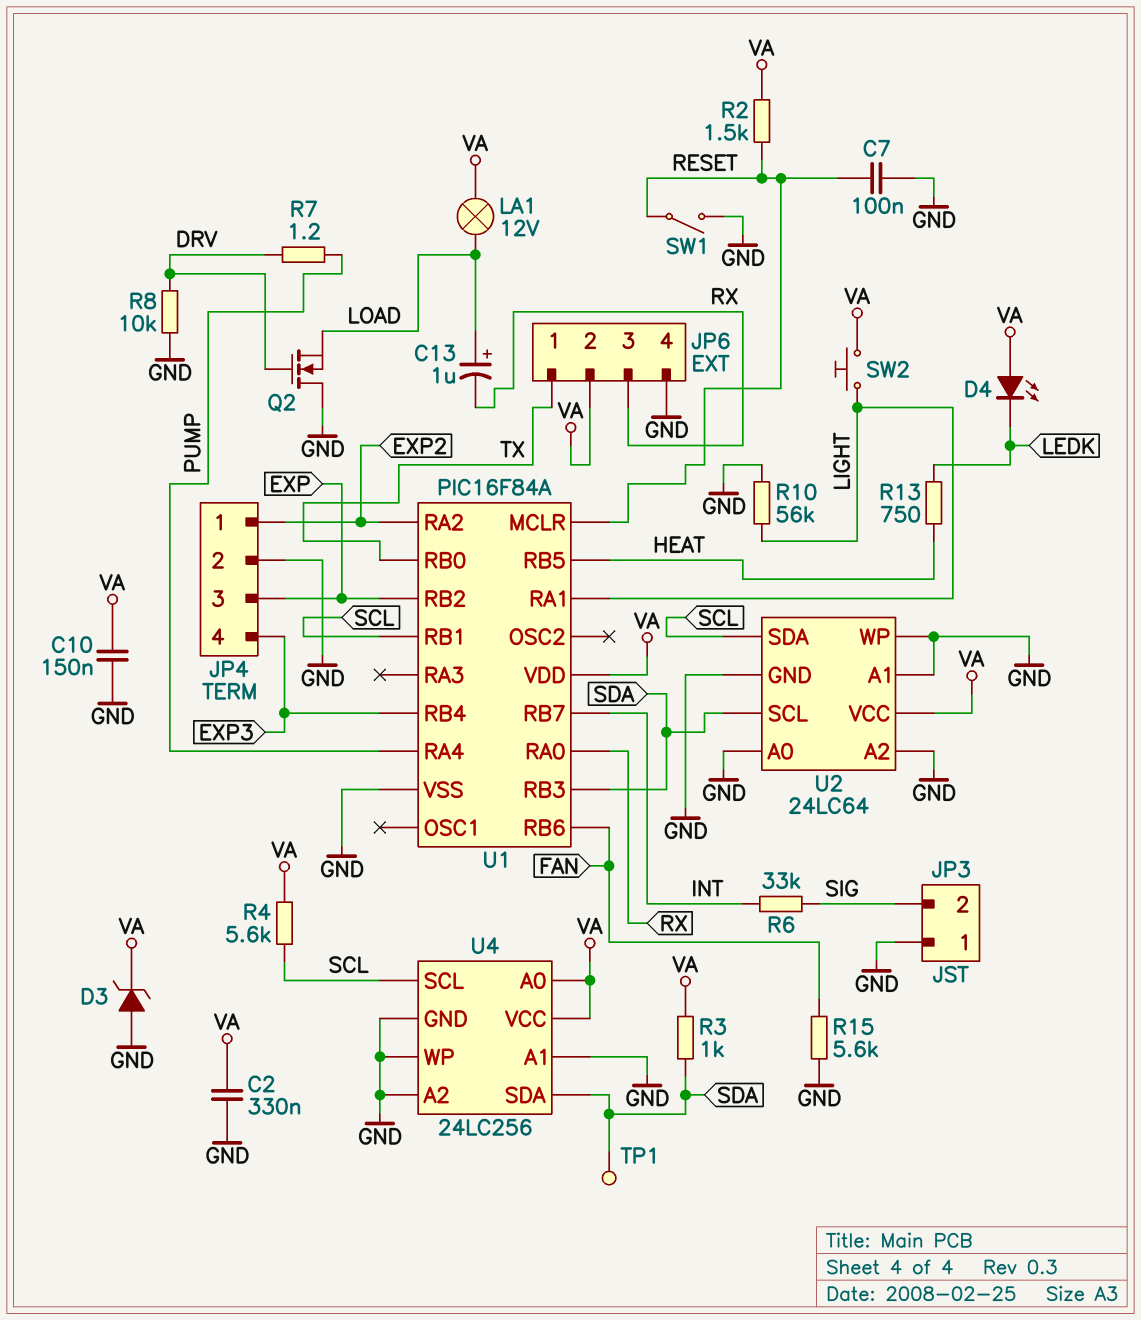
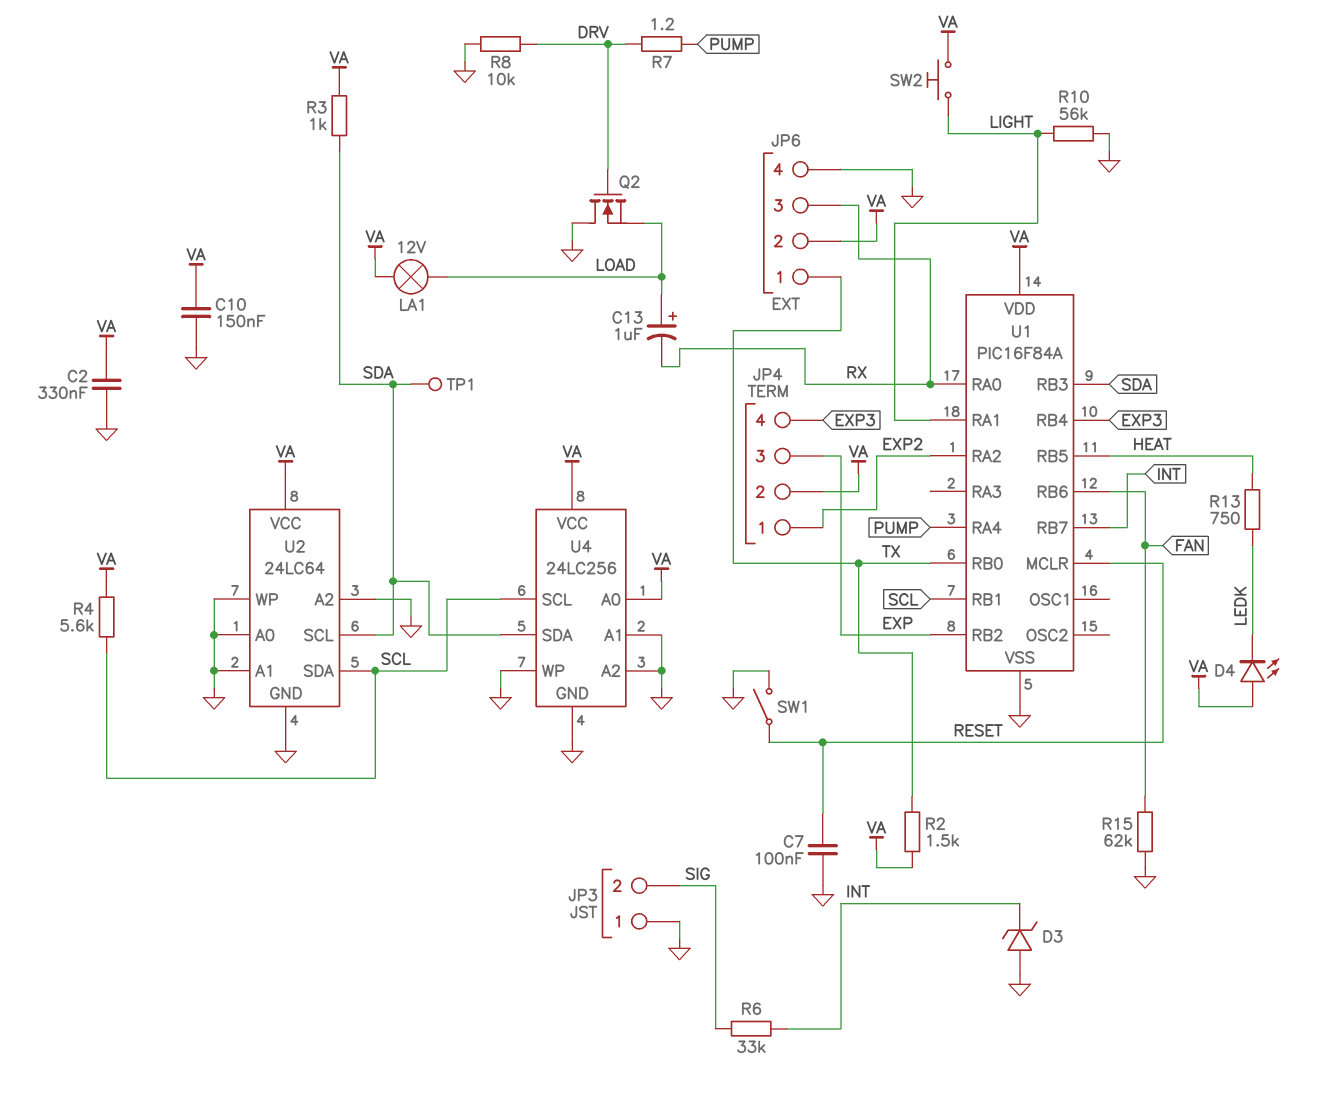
D3: zener (A GND, K VA) -> zener (A GND, K INT)
JP4 pin 2: GND -> VA
R2: 1.5k (RESET, VA) -> 1.5k (TX, VA)
R15: 5.6k (FAN, GND) -> 62k (FAN, GND)

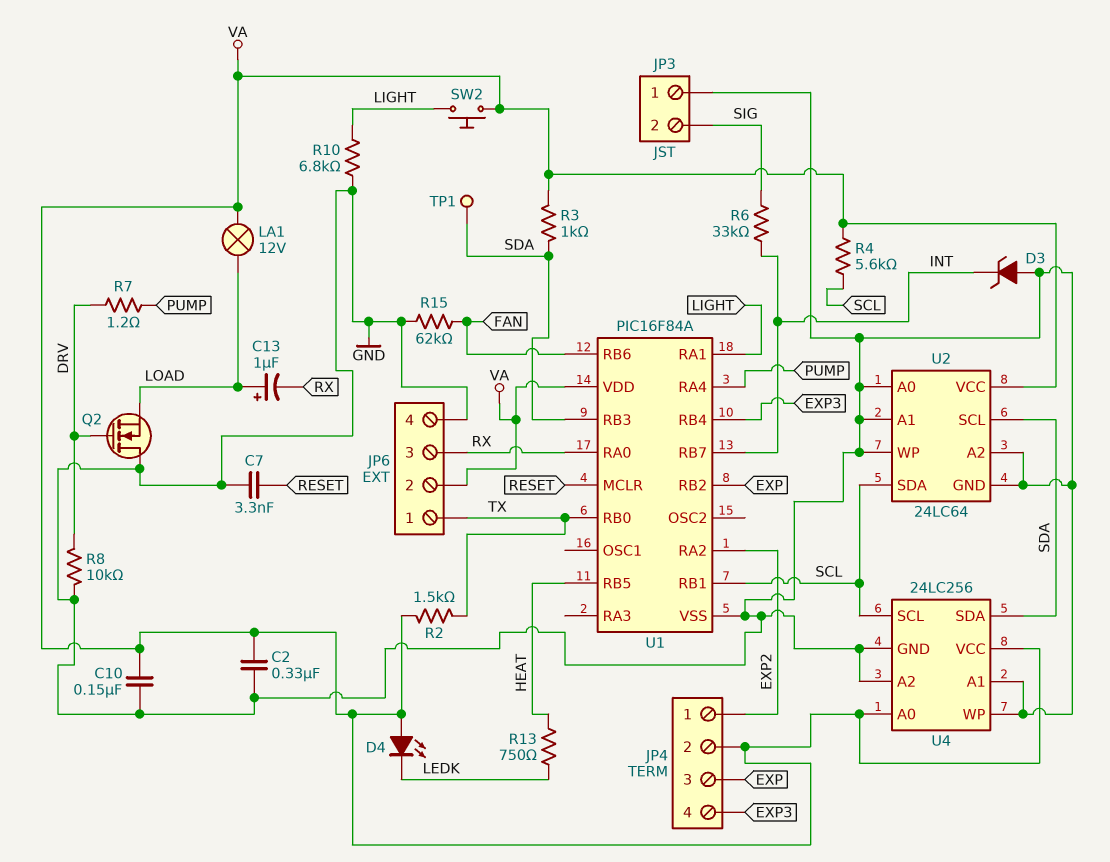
C7: 100nF (GND, RESET) -> 3.3nF (GND, RESET)
R10: 56k (GND, LIGHT) -> 6.8k (GND, LIGHT)
SW1: switch (GND, RESET) -> none

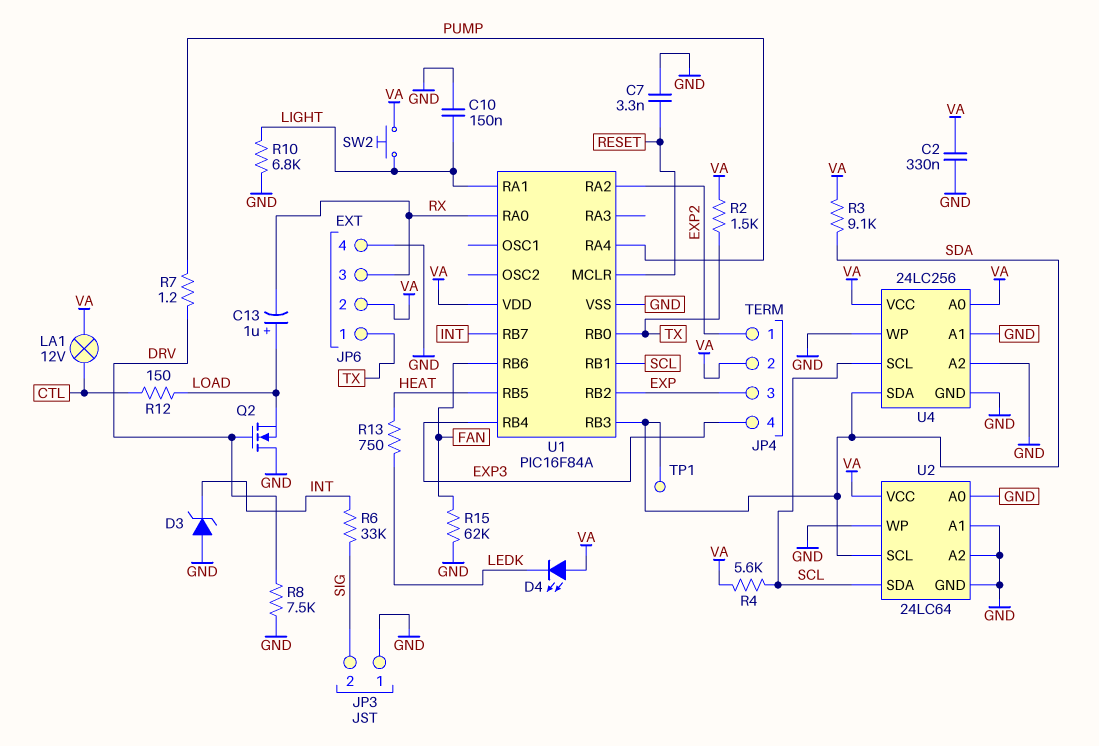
C10: 150nF (GND, VA) -> 150nF (GND, LIGHT)
LA1: lamp 12V (LOAD, VA) -> lamp 12V (CTL, VA)
R3: 1k (SDA, VA) -> 9.1k (SDA, VA)
R8: 10k (DRV, GND) -> 7.5k (DRV, GND)
R12: none -> 150 (CTL, LOAD)

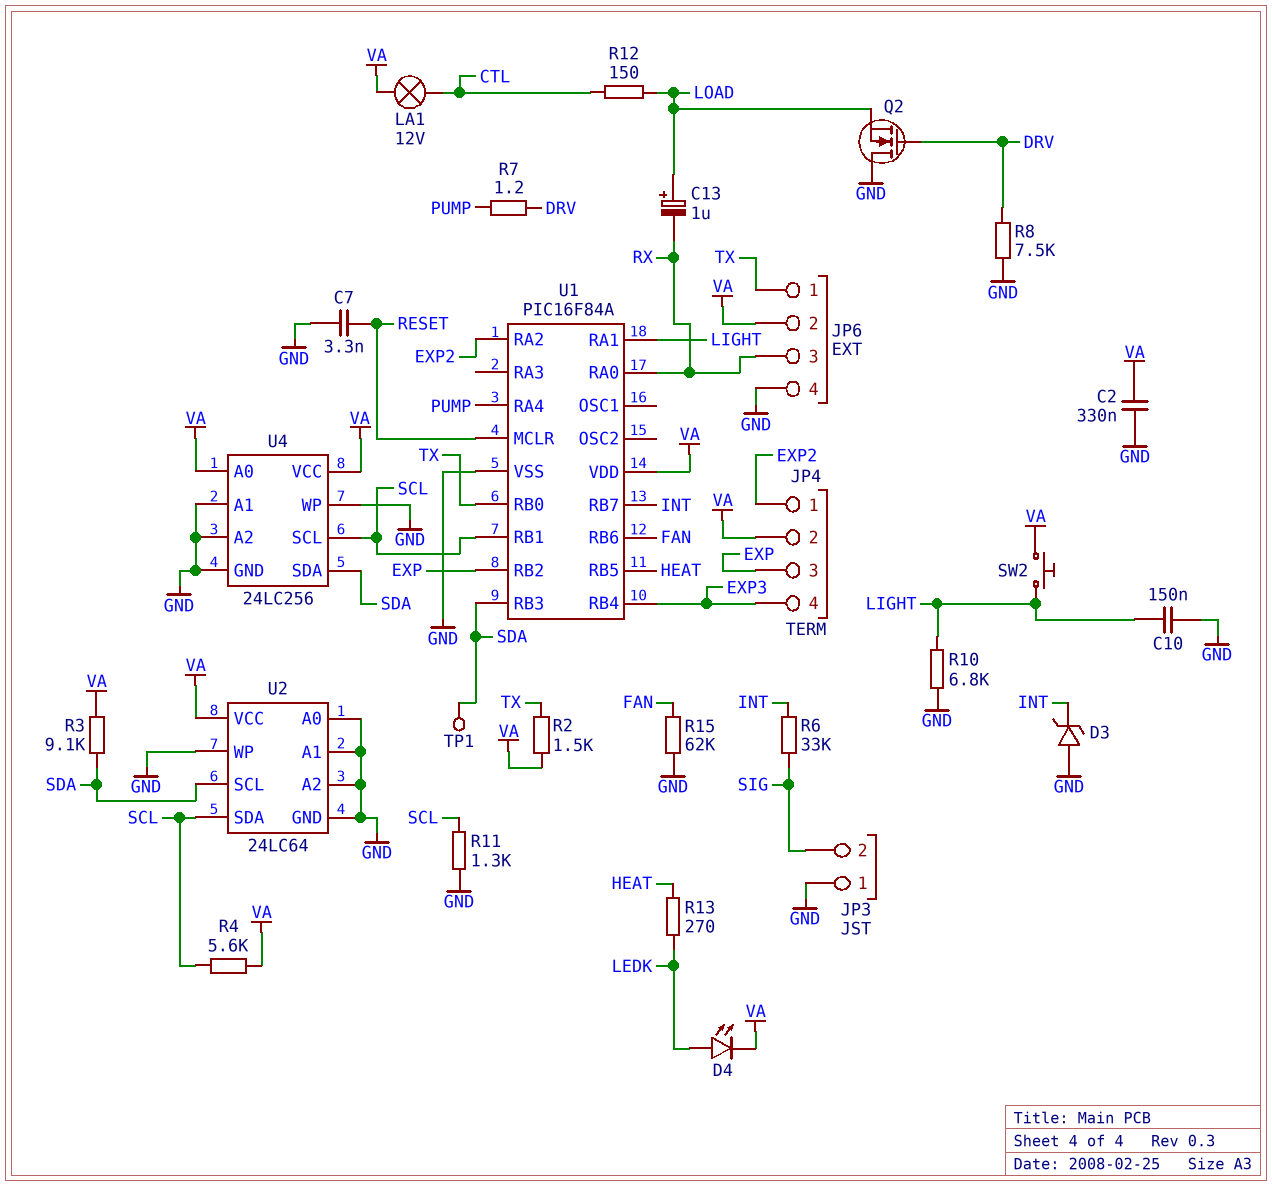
D4: LED (A VA, K LEDK) -> LED (A LEDK, K VA)
R11: none -> 1.3k (GND, SCL)
R13: 750 (HEAT, LEDK) -> 270 (HEAT, LEDK)

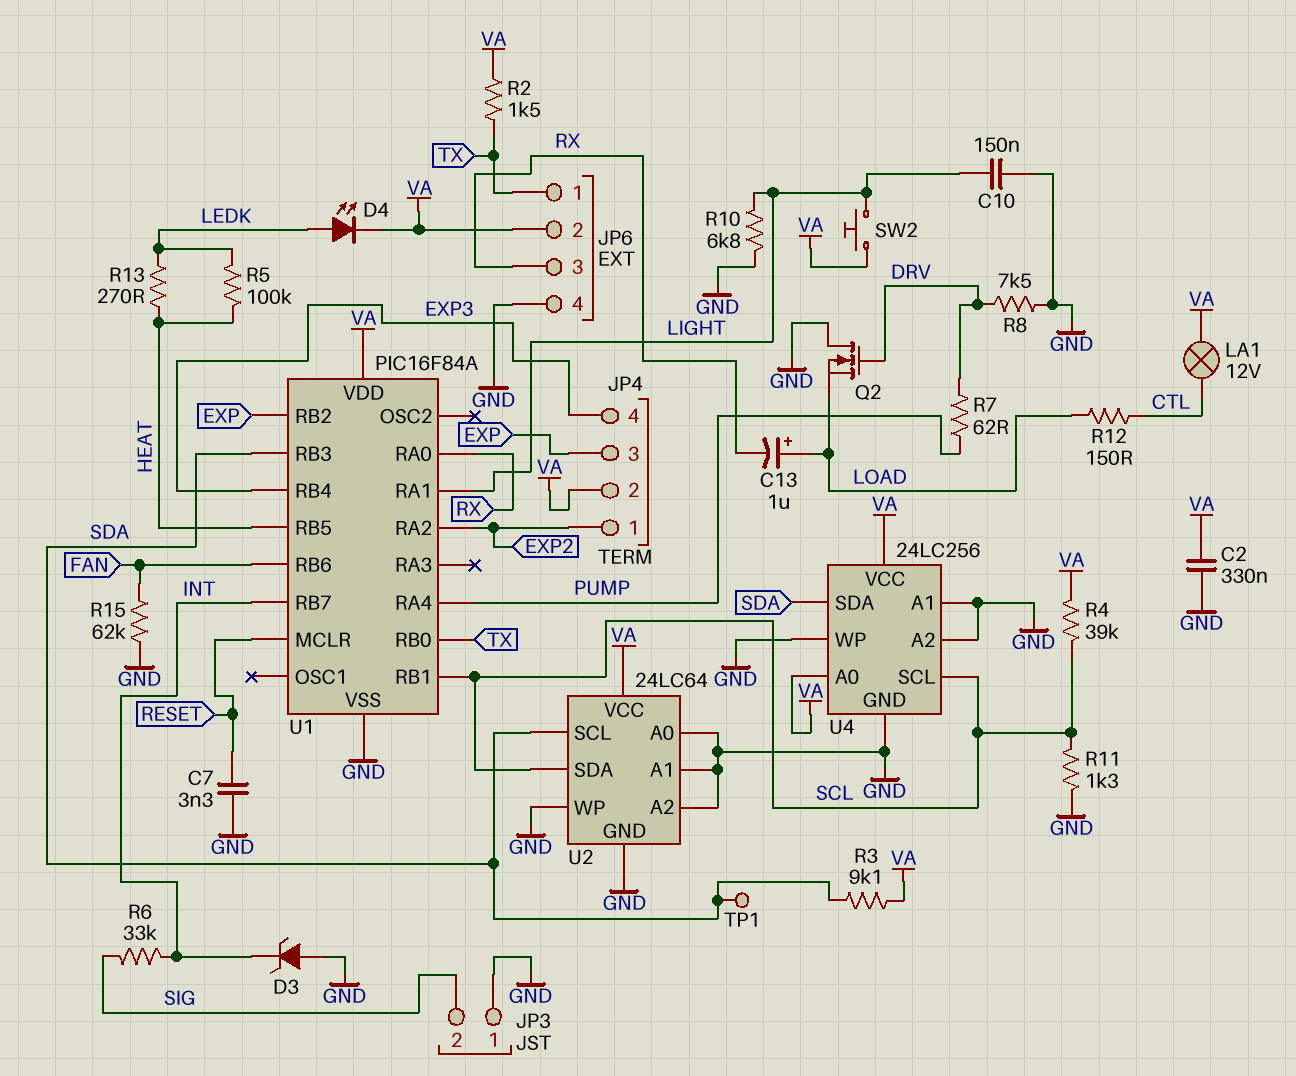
R4: 5.6k (SCL, VA) -> 39k (SCL, VA)
R5: none -> 100k (HEAT, LEDK)
R7: 1.2 (DRV, PUMP) -> 62 (DRV, PUMP)

